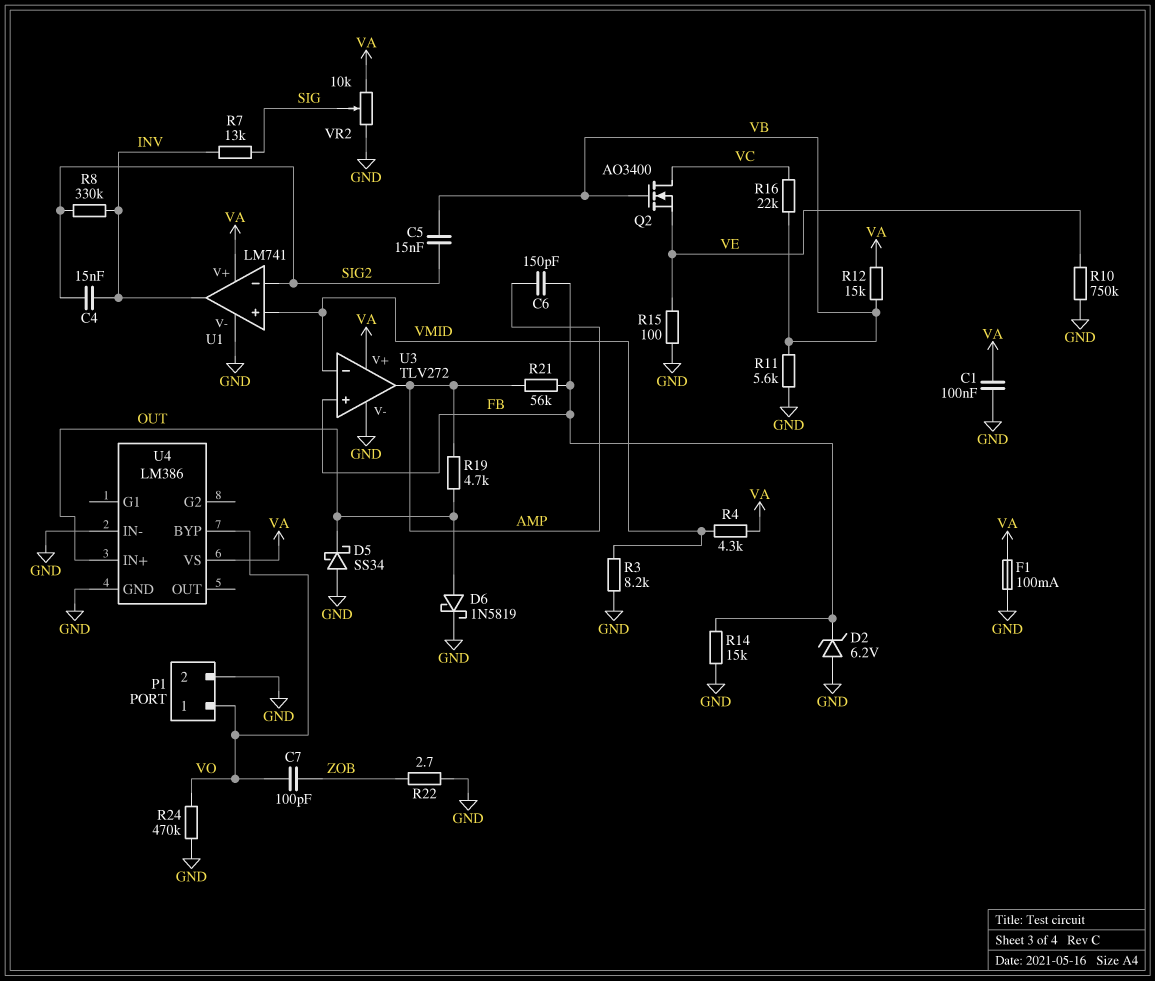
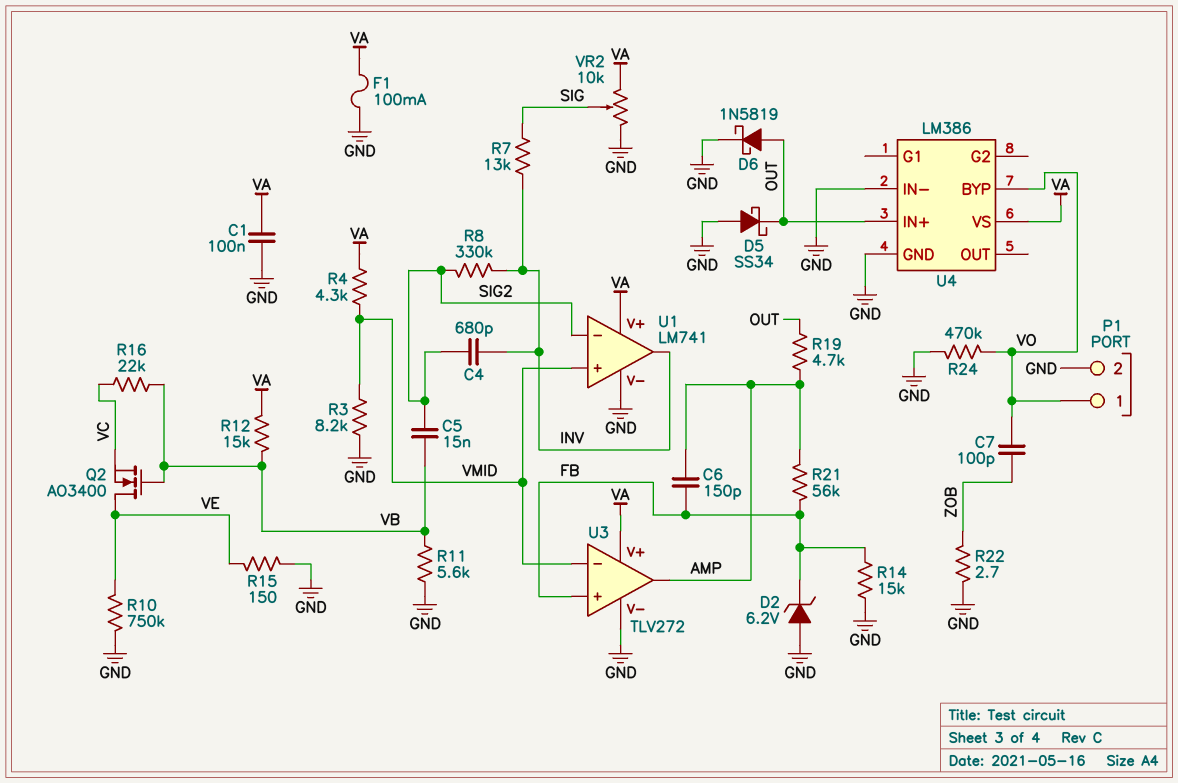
C4: 15nF (INV, SIG2) -> 680pF (INV, SIG2)
Q2: NMOS AO3400 (G VB, D VC, S VE) -> NMOS AO3400 (G VB, D VE, S VC)
R15: 100 (GND, VE) -> 150 (GND, VE)

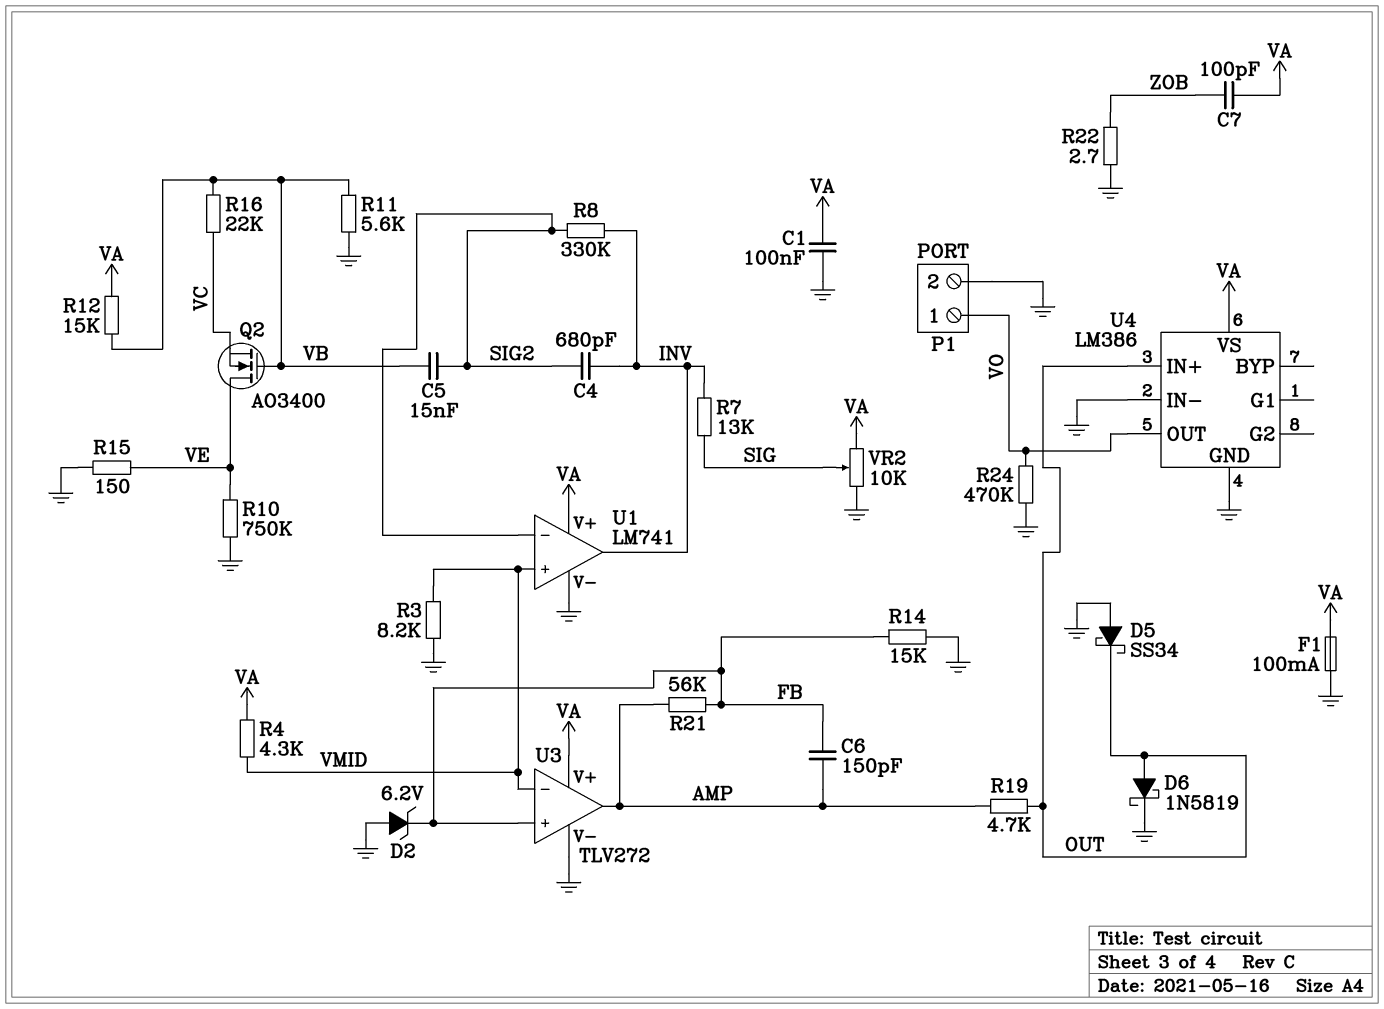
C7: 100pF (VO, ZOB) -> 100pF (VA, ZOB)
U4 pin BYP: VO -> none
U4 pin OUT: none -> VO

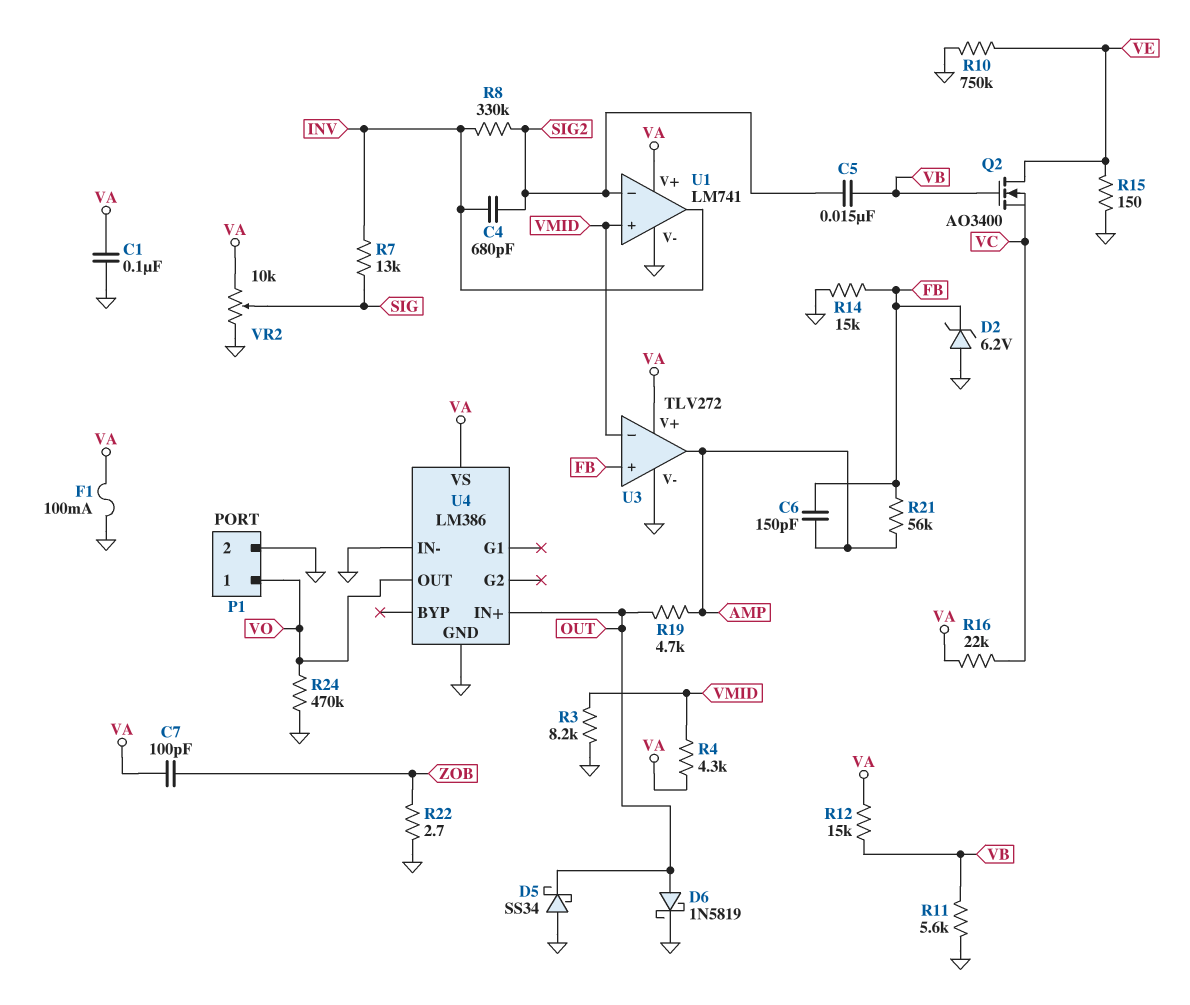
R16: 22k (VB, VC) -> 22k (VA, VC)

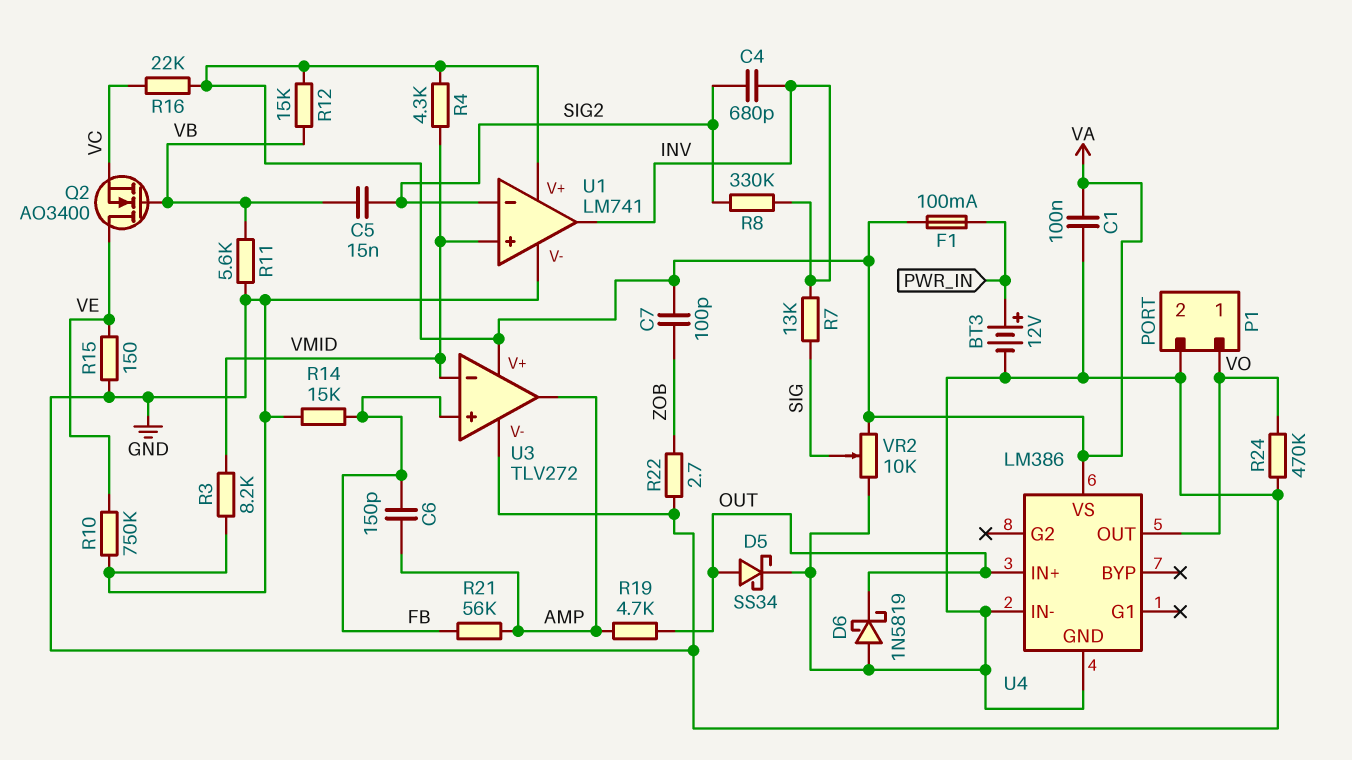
BT3: none -> 12V (plus PWR_IN, minus GND)
D2: zener 6.2V (A GND, K FB) -> none
D5: schottky SS34 (A GND, K OUT) -> schottky SS34 (A OUT, K GND)
D6: schottky 1N5819 (A OUT, K GND) -> schottky 1N5819 (A GND, K OUT)
F1: 100mA (GND, VA) -> 100mA (PWR_IN, VA)

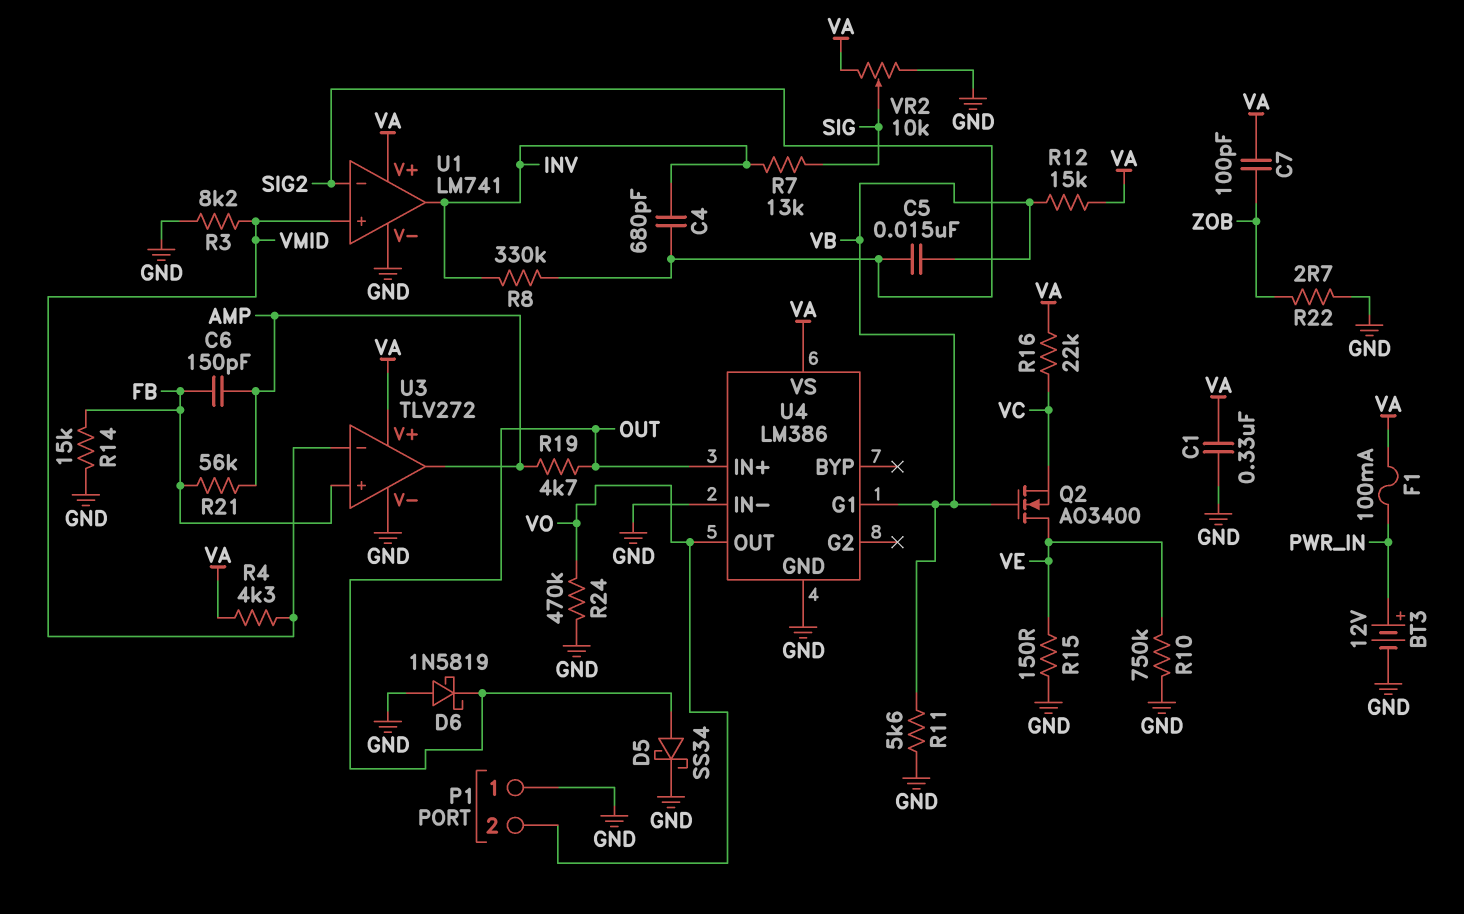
C1: 100nF (GND, VA) -> 330nF (GND, VA)
P1 pin 1: VO -> GND
P1 pin 2: GND -> VO
U4 pin G1: none -> VB

